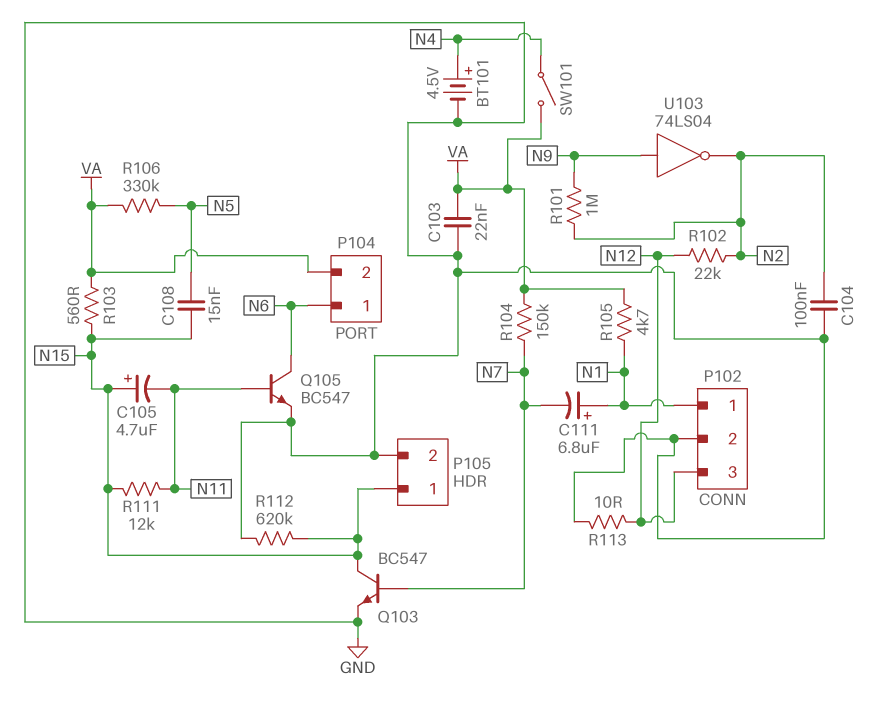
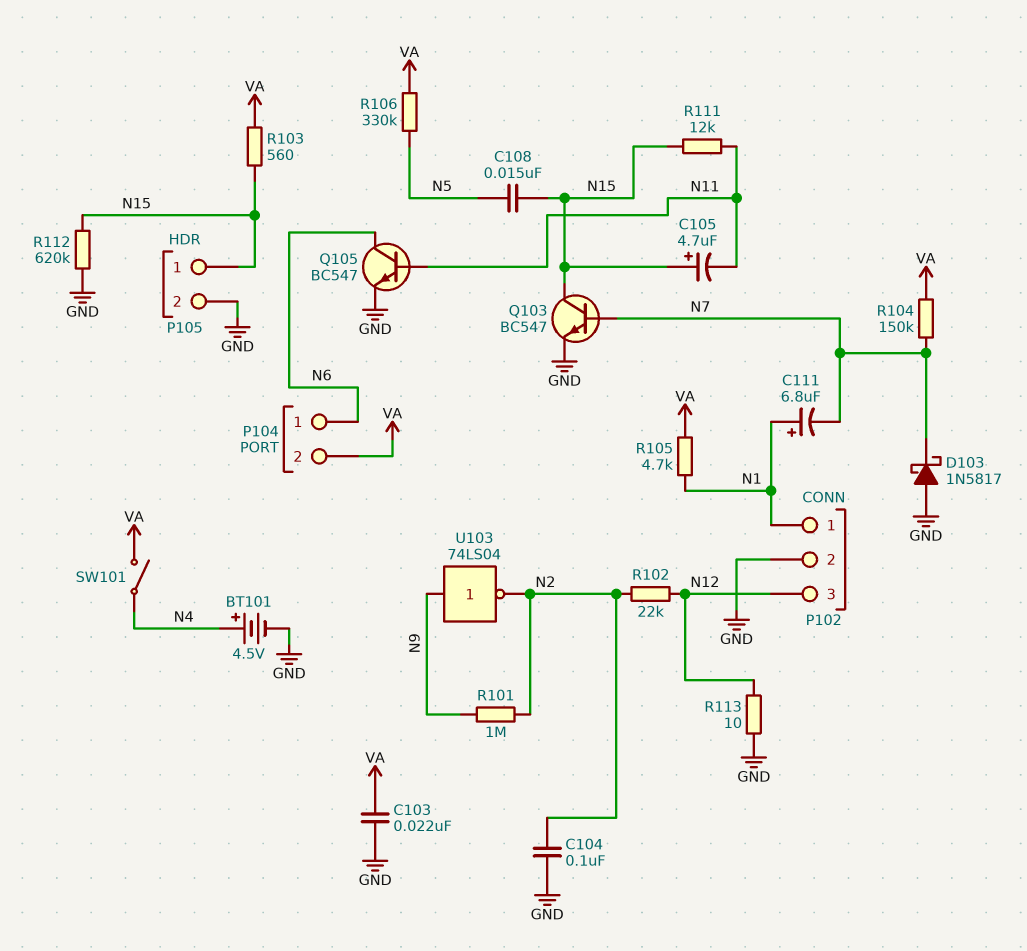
D103: none -> schottky 1N5817 (A GND, K N7)

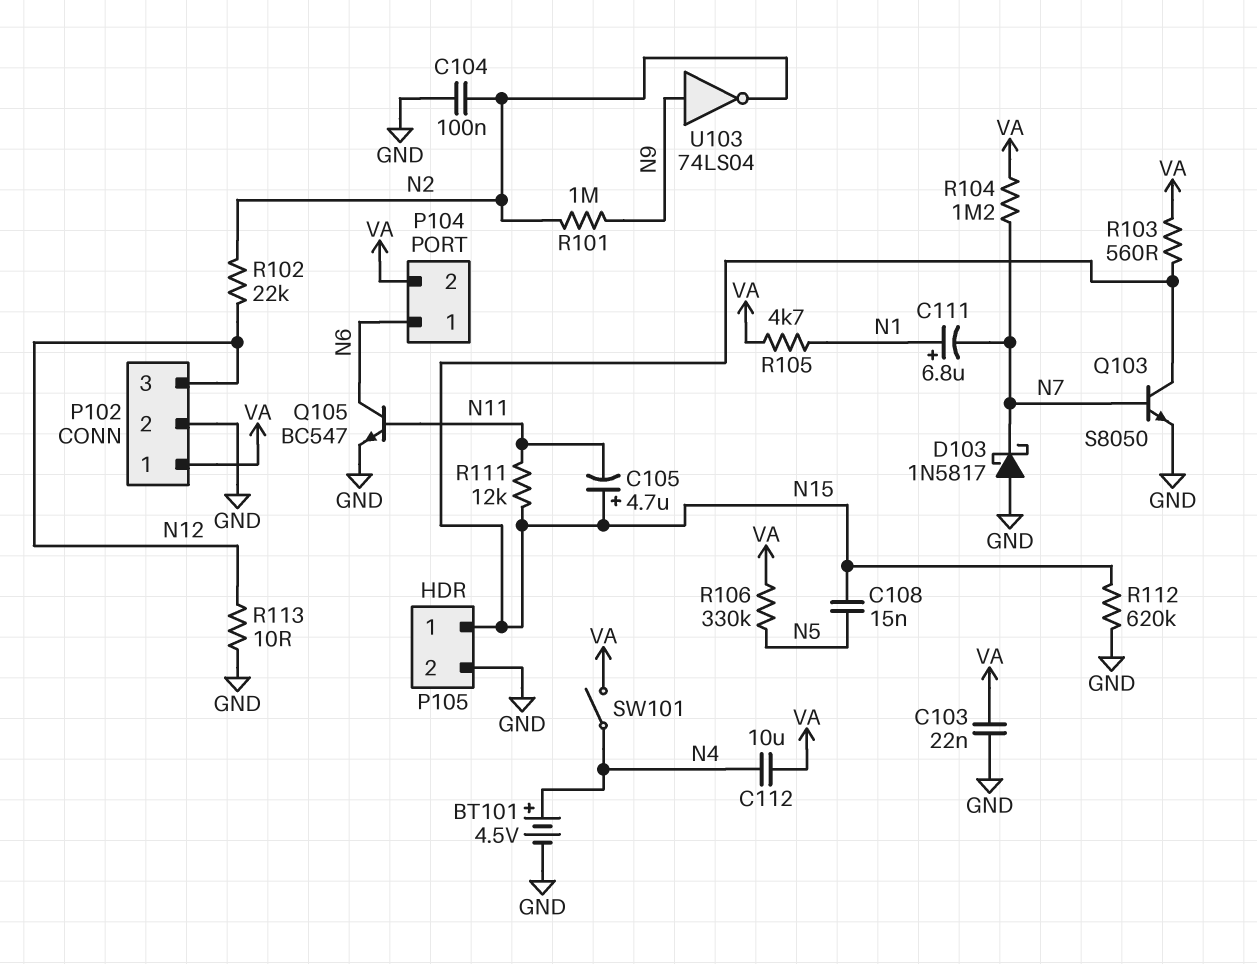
C112: none -> 10uF (N4, VA)
P102 pin 1: N1 -> VA
Q103: NPN BC547 (B N7, C N15, E GND) -> NPN S8050 (B N7, C N15, E GND)
R104: 150k (N7, VA) -> 1.2M (N7, VA)

